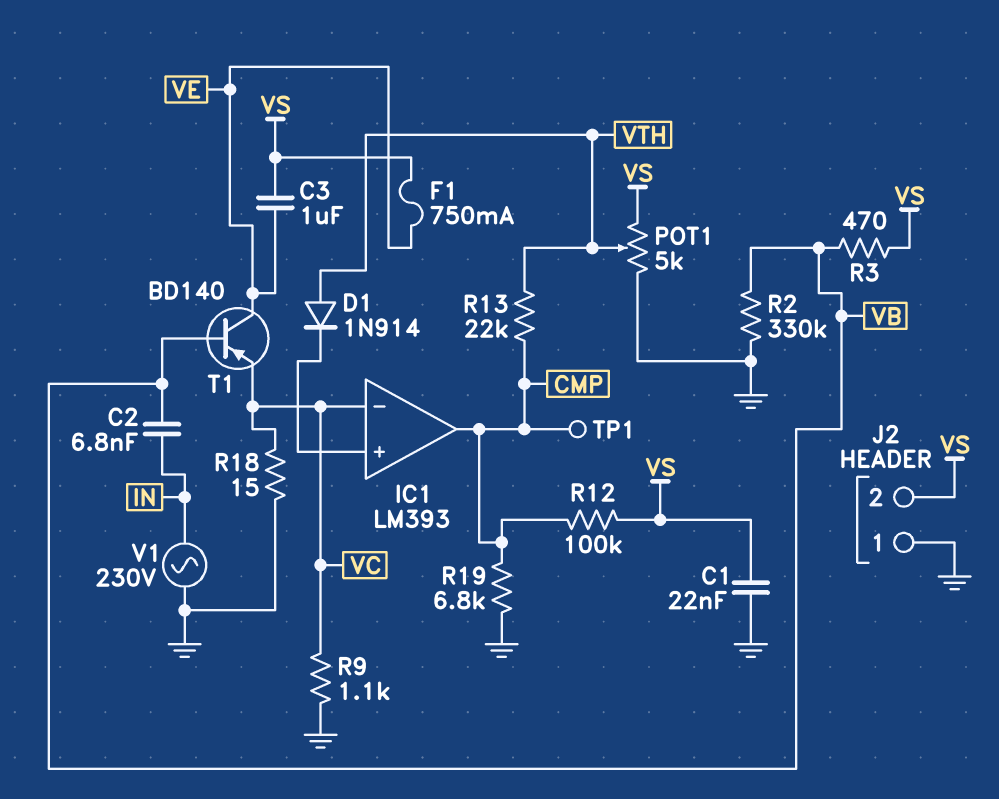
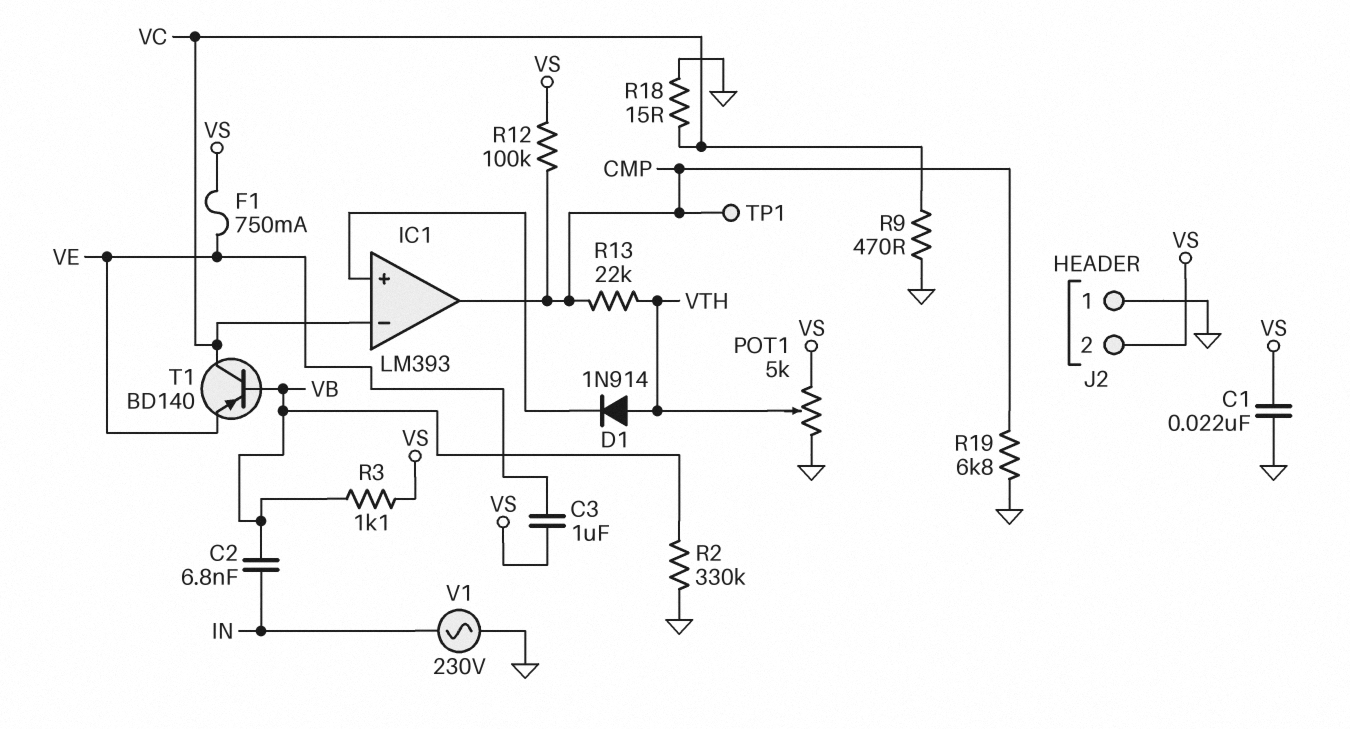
R3: 470 (VB, VS) -> 1.1k (VB, VS)
R9: 1.1k (GND, VC) -> 470 (GND, VC)
T1: PNP BD140 (B VB, C VE, E VC) -> PNP BD140 (B VB, C VC, E VE)

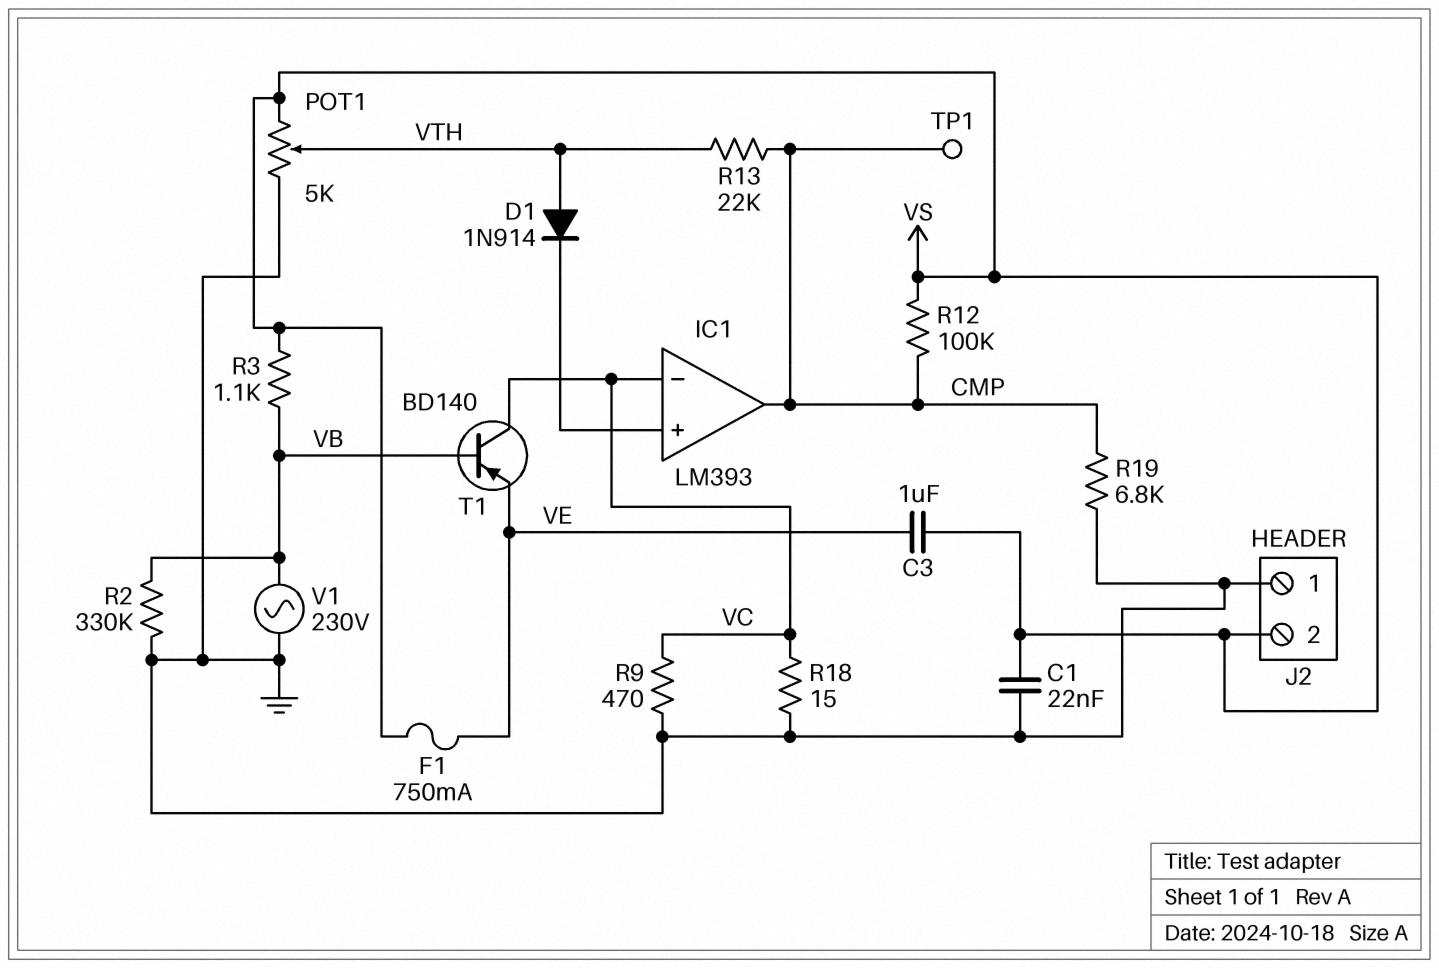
C2: 6.8nF (IN, VB) -> none
V1: AC 230V (GND, IN) -> AC 230V (GND, VB)

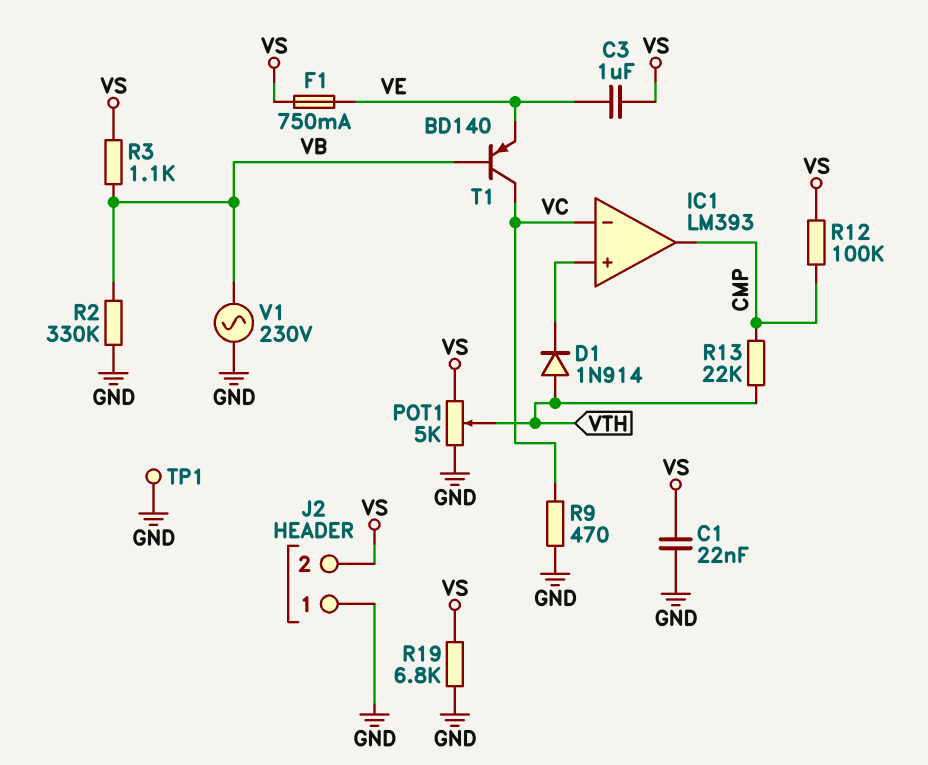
R18: 15 (GND, VC) -> none
R19: 6.8k (CMP, GND) -> 6.8k (GND, VS)
TP1: test point (CMP) -> test point (GND)

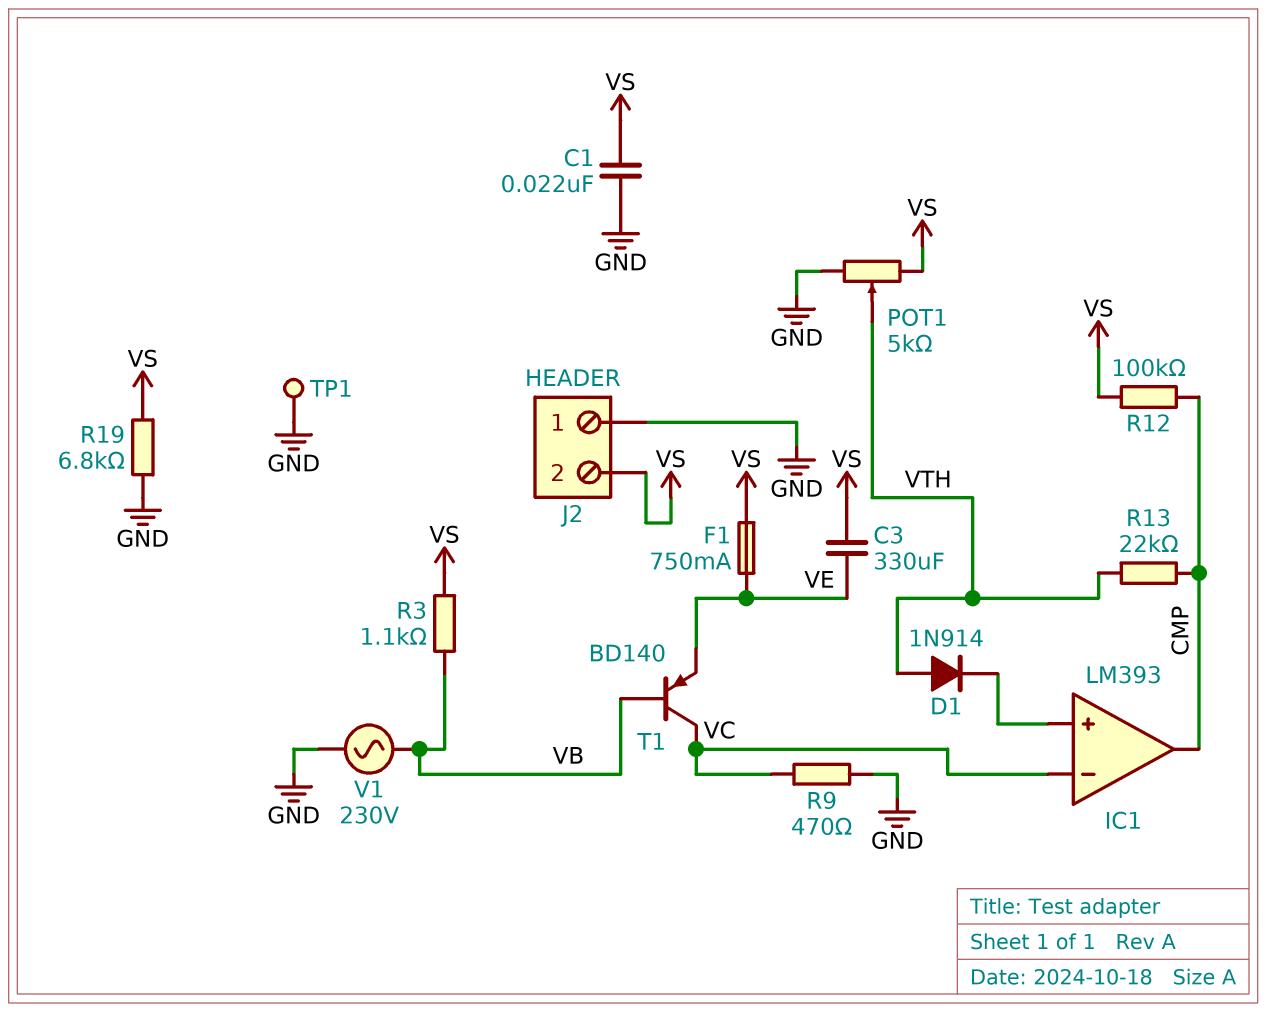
C3: 1uF (VE, VS) -> 330uF (VE, VS)
R2: 330k (GND, VB) -> none

